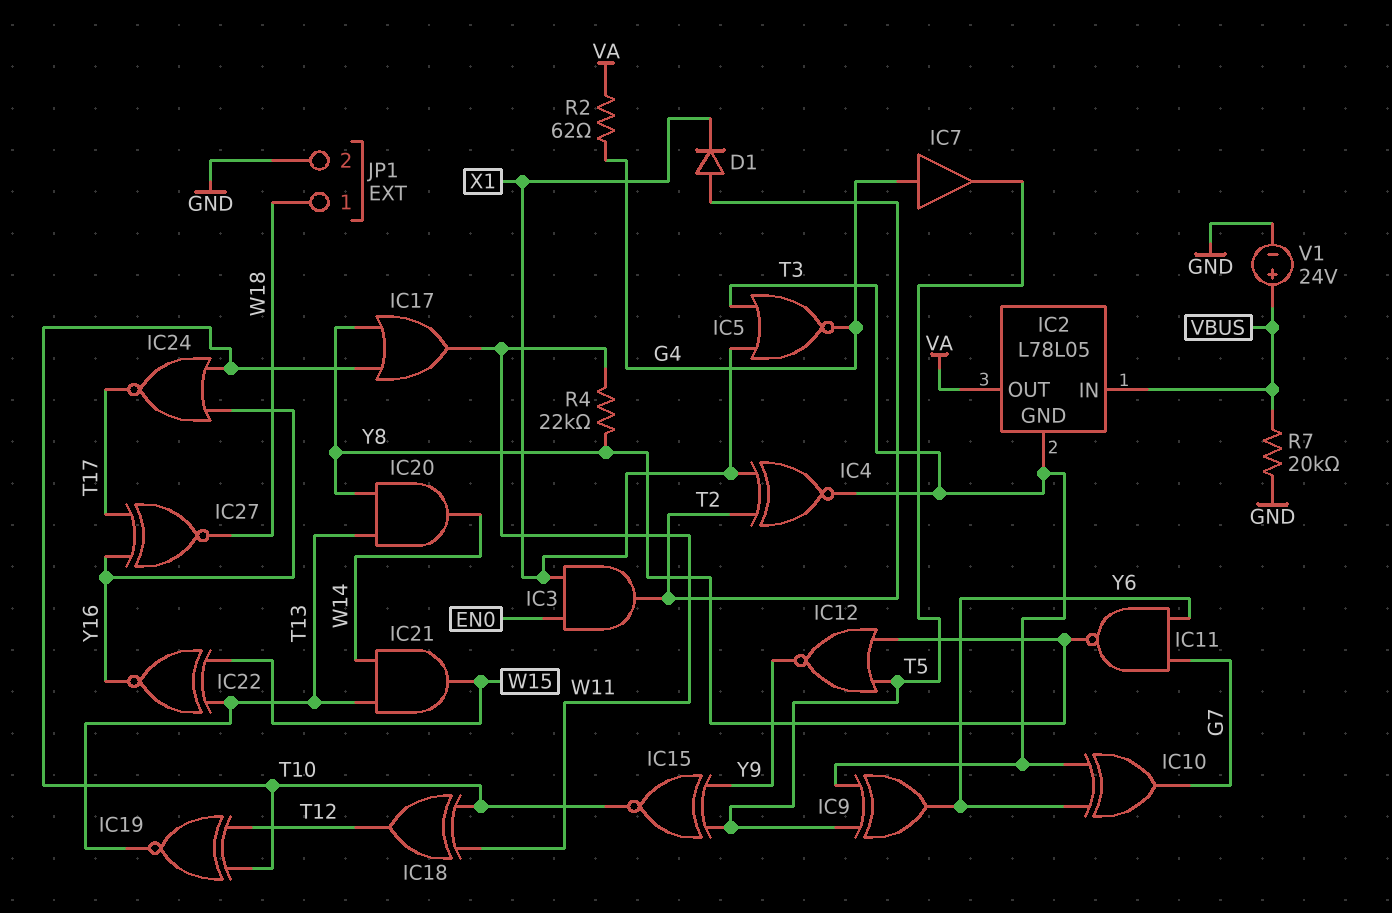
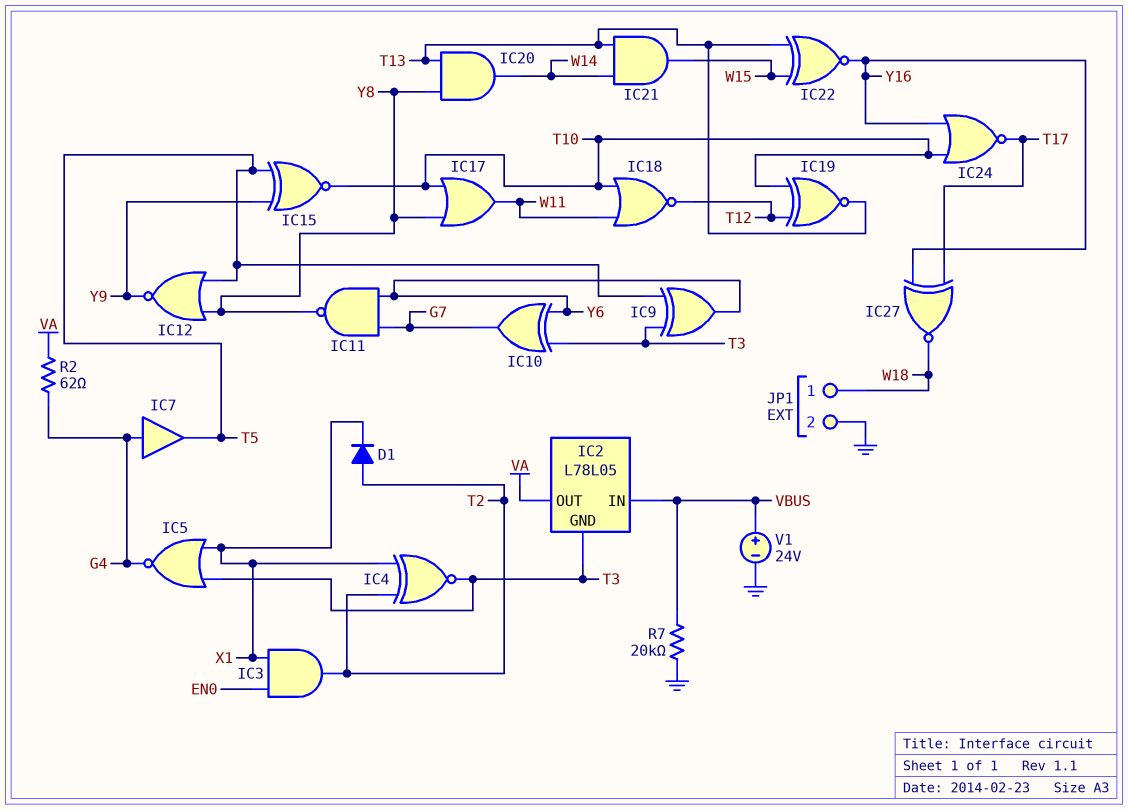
IC18: XOR (in T10, in W11, out T12) -> NOR (in T10, in W11, out T12)
R4: 22k (W11, Y8) -> none

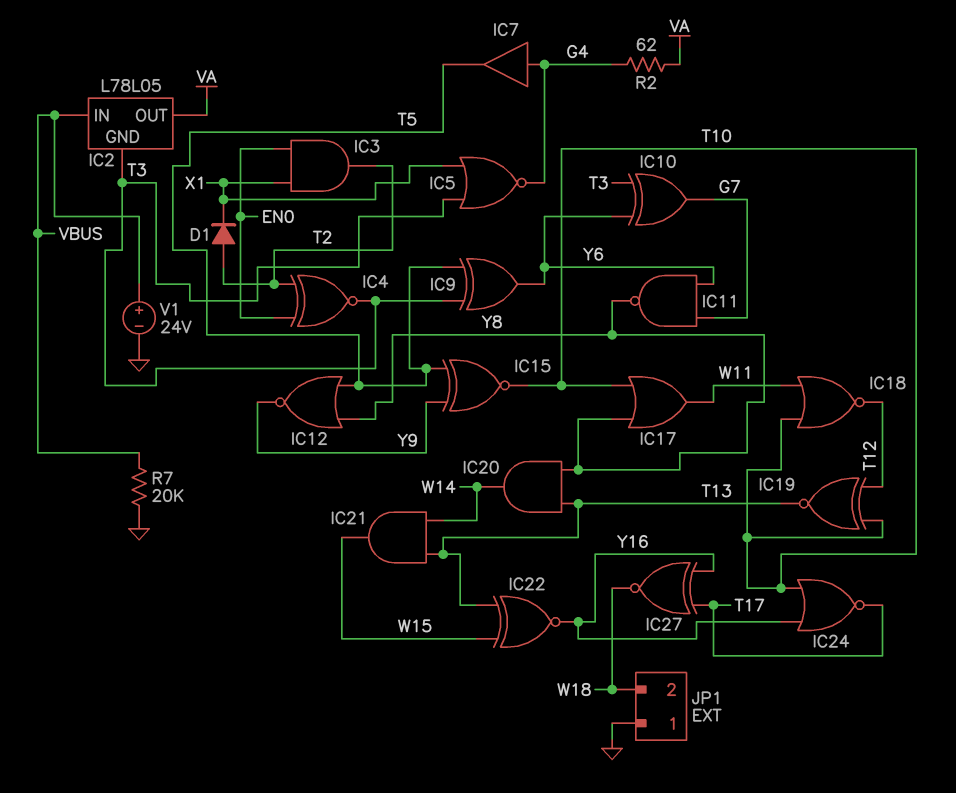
IC4: XNOR (in T2, in X1, out T3) -> XNOR (in EN0, in T2, out T3)
JP1 pin 1: W18 -> GND
JP1 pin 2: GND -> W18

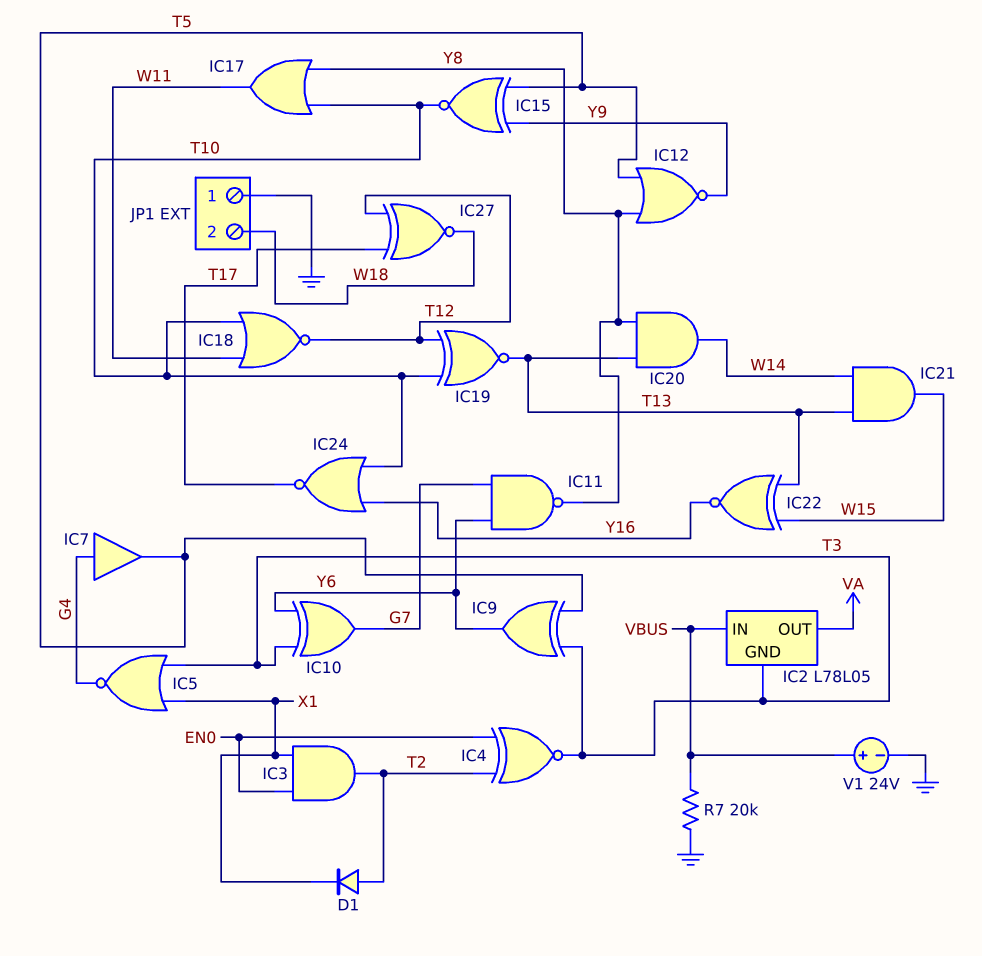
IC27: XNOR (in T17, in Y16, out W18) -> XNOR (in T12, in T17, out W18)
R2: 62 (G4, VA) -> none

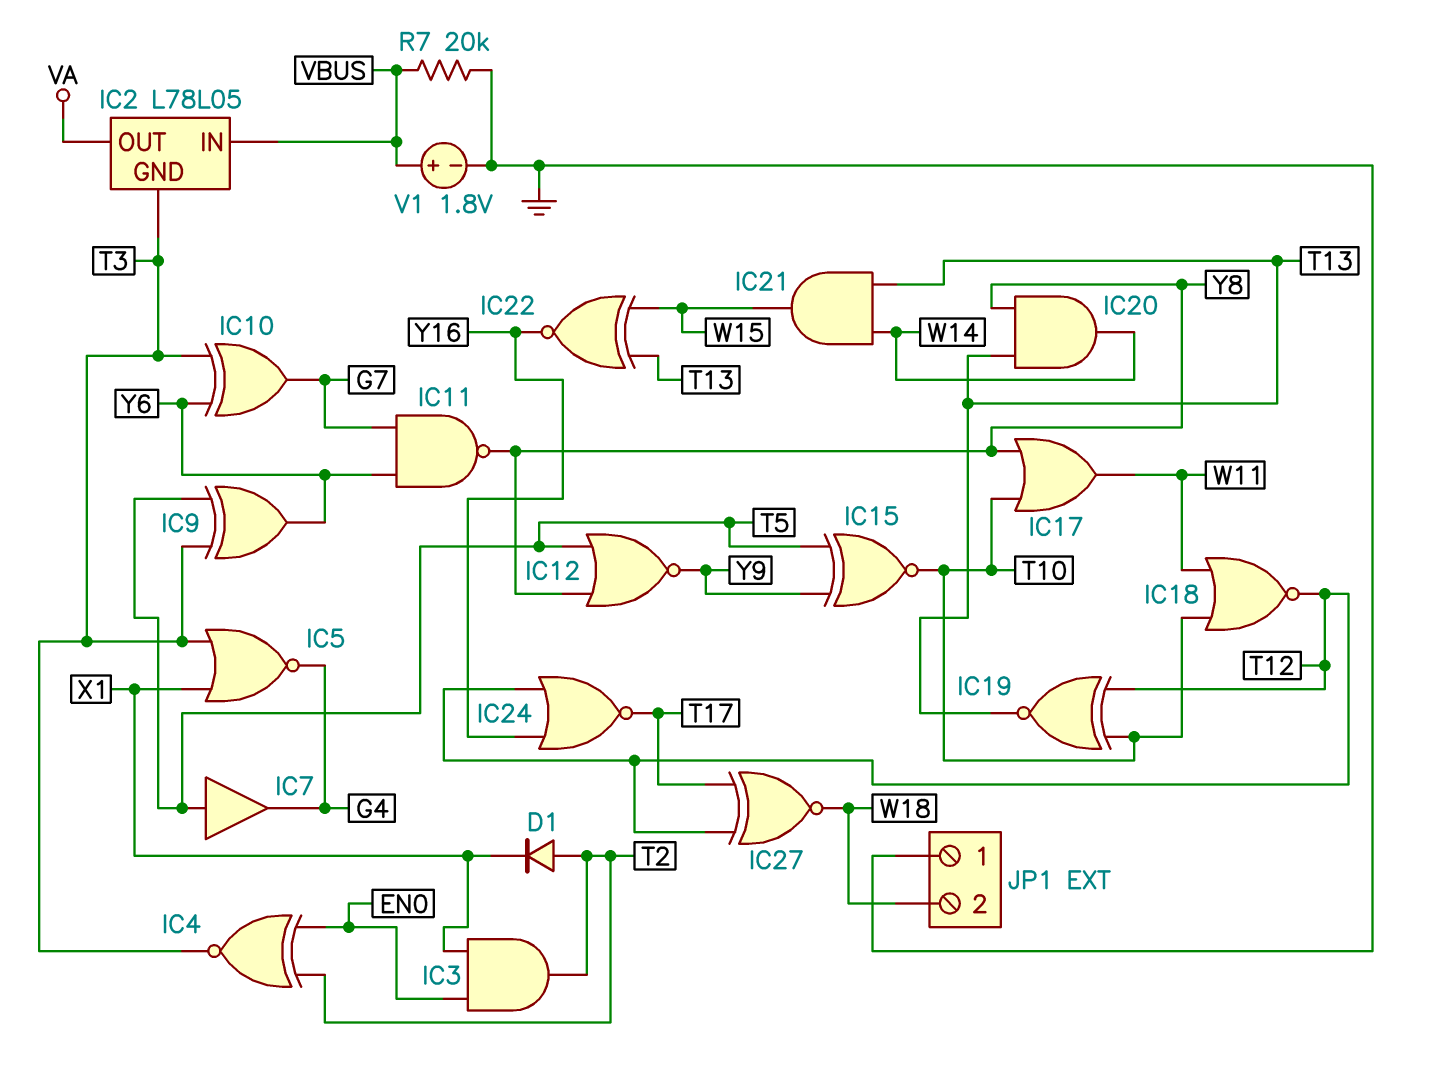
IC7: buffer (in G4, out T5) -> buffer (in T5, out G4)
IC24: NOR (in T10, in Y16, out T17) -> NOR (in T12, in Y16, out T17)
V1: 24V (plus VBUS, minus GND) -> 1.8V (plus VBUS, minus GND)

